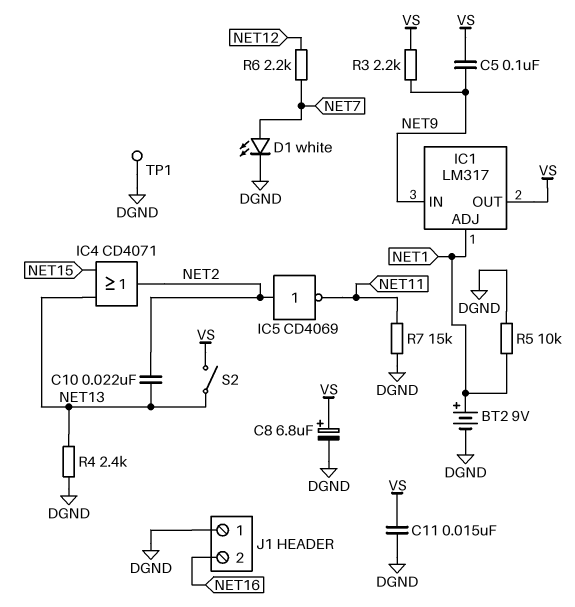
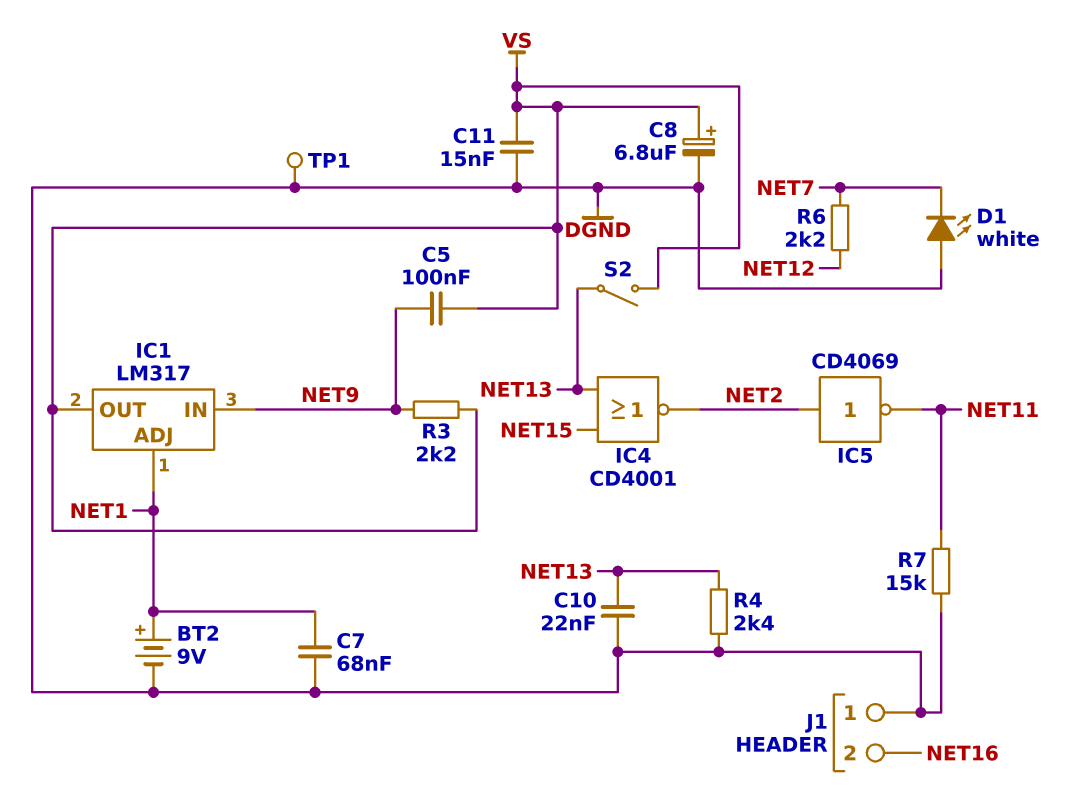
C7: none -> 68nF (DGND, NET1)
C10: 22nF (NET2, NET13) -> 22nF (DGND, NET13)
D1: LED white (A NET7, K DGND) -> LED white (A DGND, K NET7)
IC4: OR CD4071 (in NET13, in NET15, out NET2) -> NOR CD4001 (in NET13, in NET15, out NET2)
R5: 10k (DGND, NET1) -> none

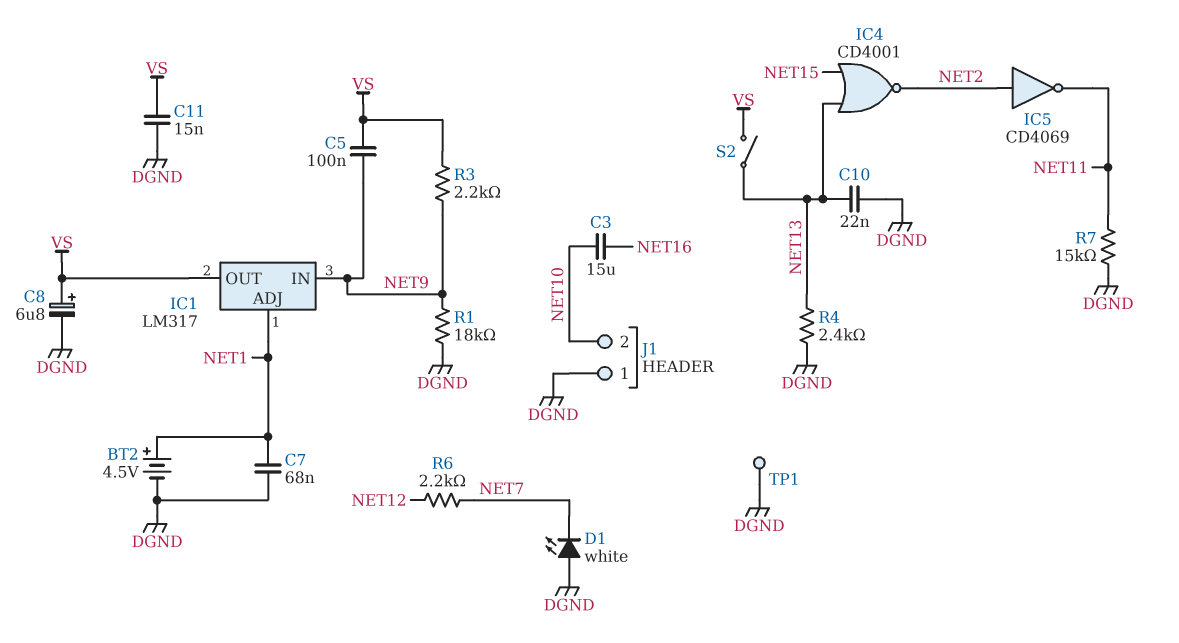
BT2: 9V (plus NET1, minus DGND) -> 4.5V (plus NET1, minus DGND)
C3: none -> 15uF (NET10, NET16)
J1 pin 2: NET16 -> NET10
R1: none -> 18k (DGND, NET9)

